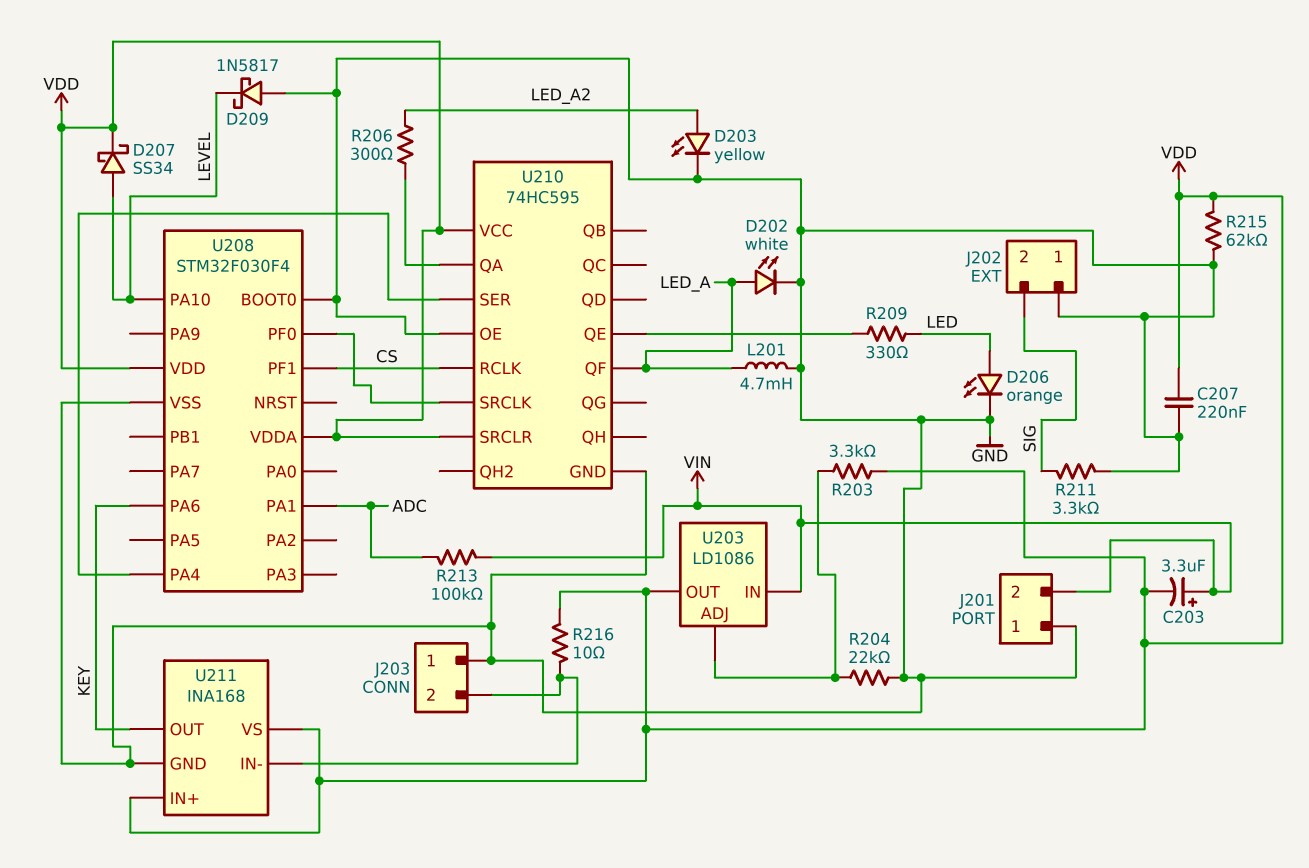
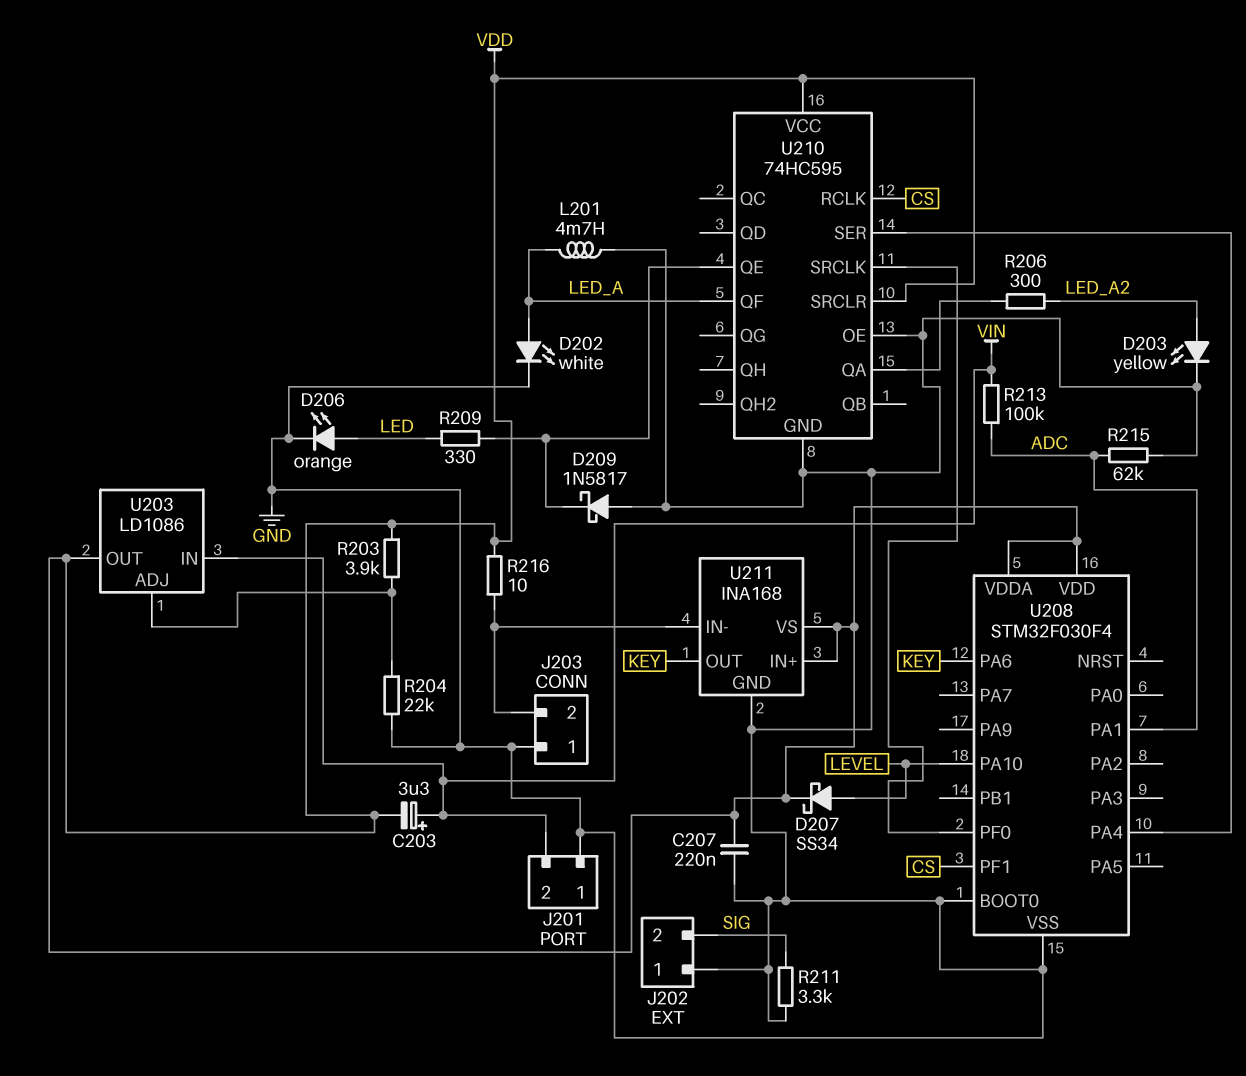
D209: schottky 1N5817 (A GND, K LEVEL) -> schottky 1N5817 (A GND, K U210/QE)
R203: 3.3k (U203/ADJ, VDD) -> 3.9k (U203/ADJ, VDD)
R215: 62k (GND, VDD) -> 62k (ADC, GND)

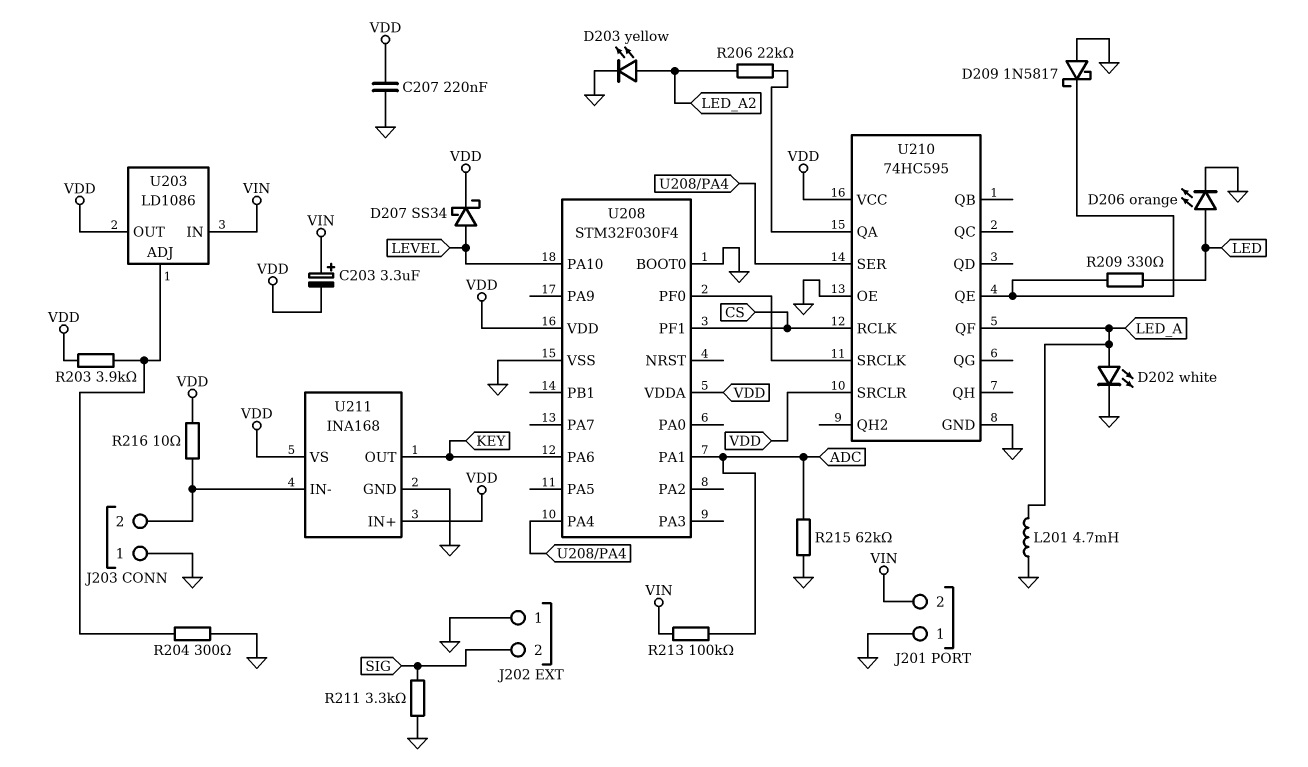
R204: 22k (GND, U203/ADJ) -> 300 (GND, U203/ADJ)
R206: 300 (LED_A2, U210/QA) -> 22k (LED_A2, U210/QA)

